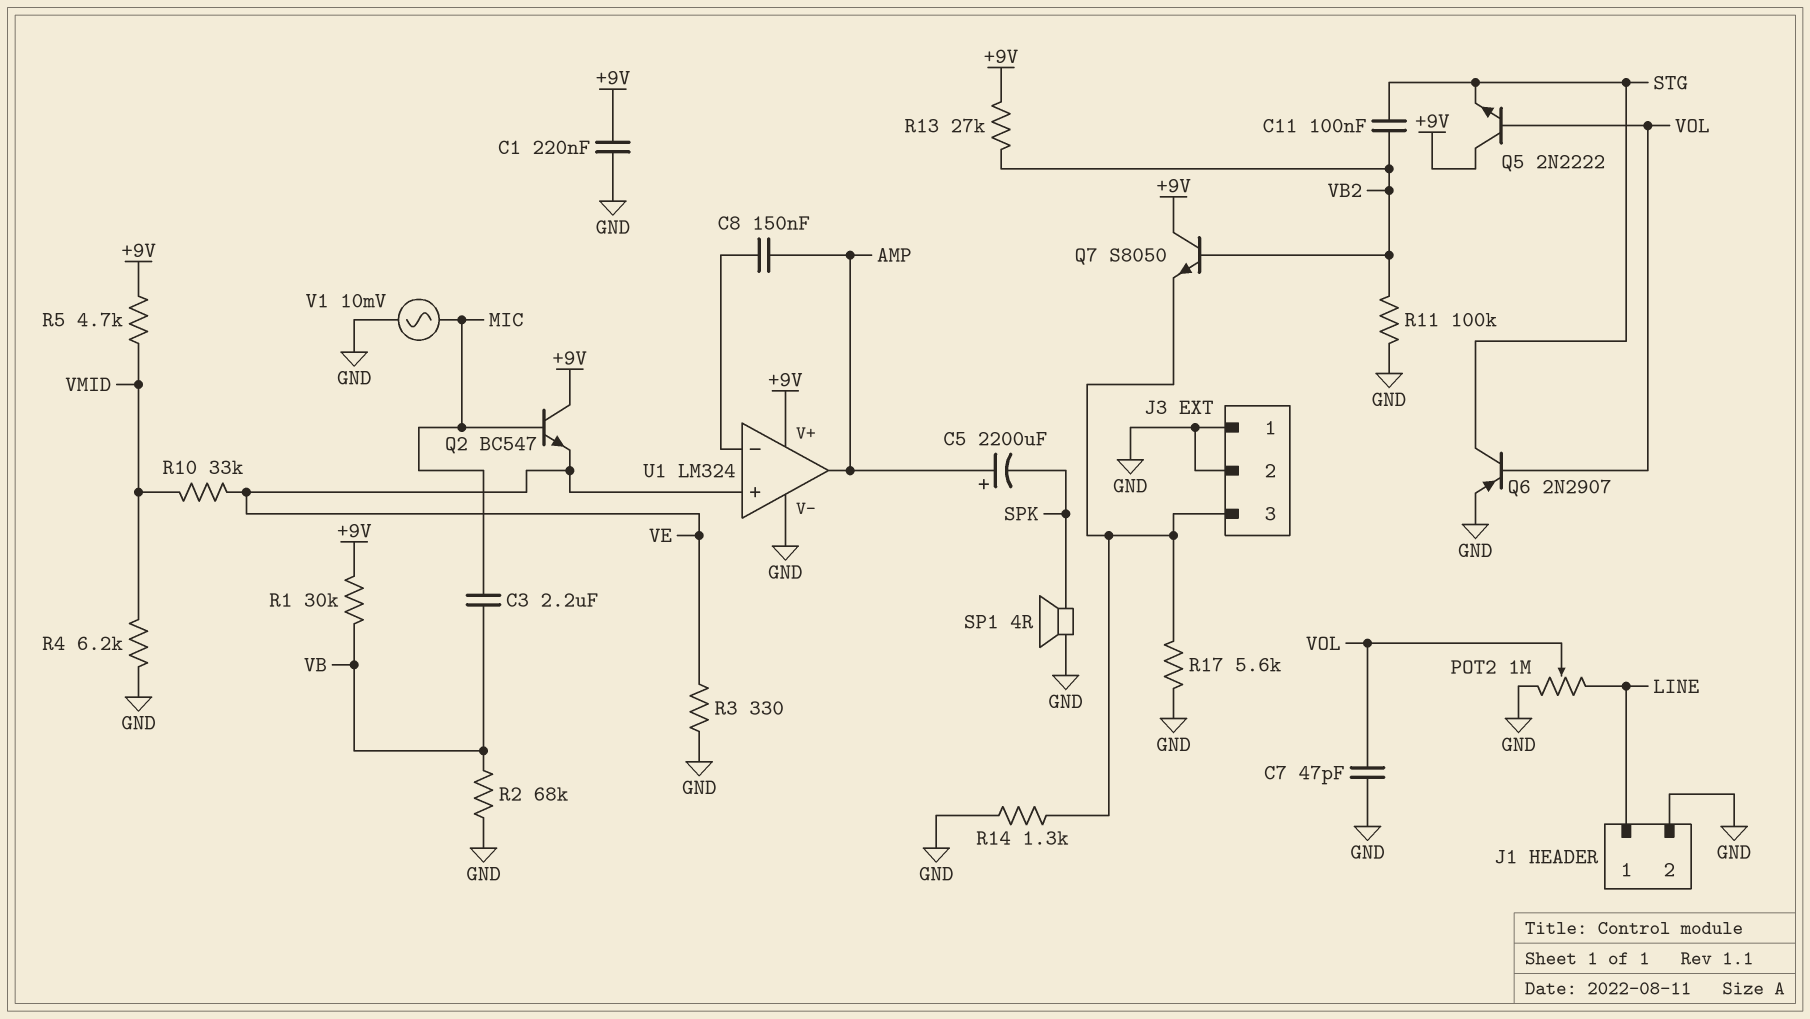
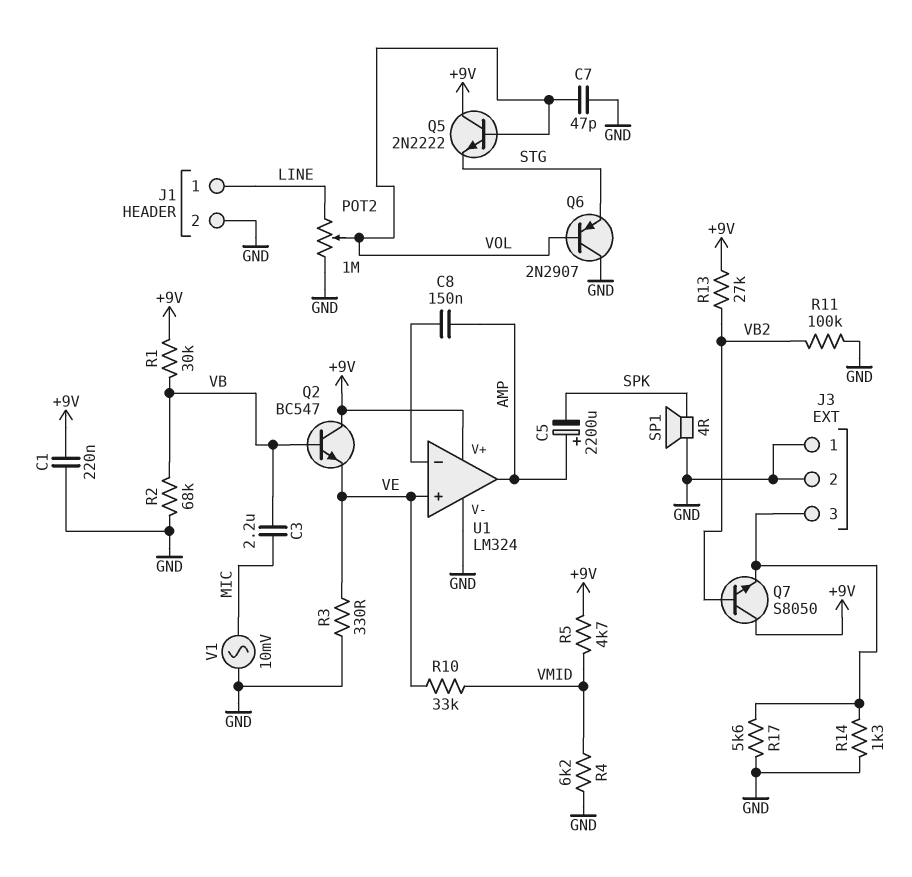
C11: 100nF (STG, VB2) -> none
Q2: NPN BC547 (B MIC, C +9V, E VE) -> NPN BC547 (B VB, C +9V, E VE)
Q6: PNP 2N2907 (B VOL, C STG, E GND) -> PNP 2N2907 (B VOL, C GND, E STG)

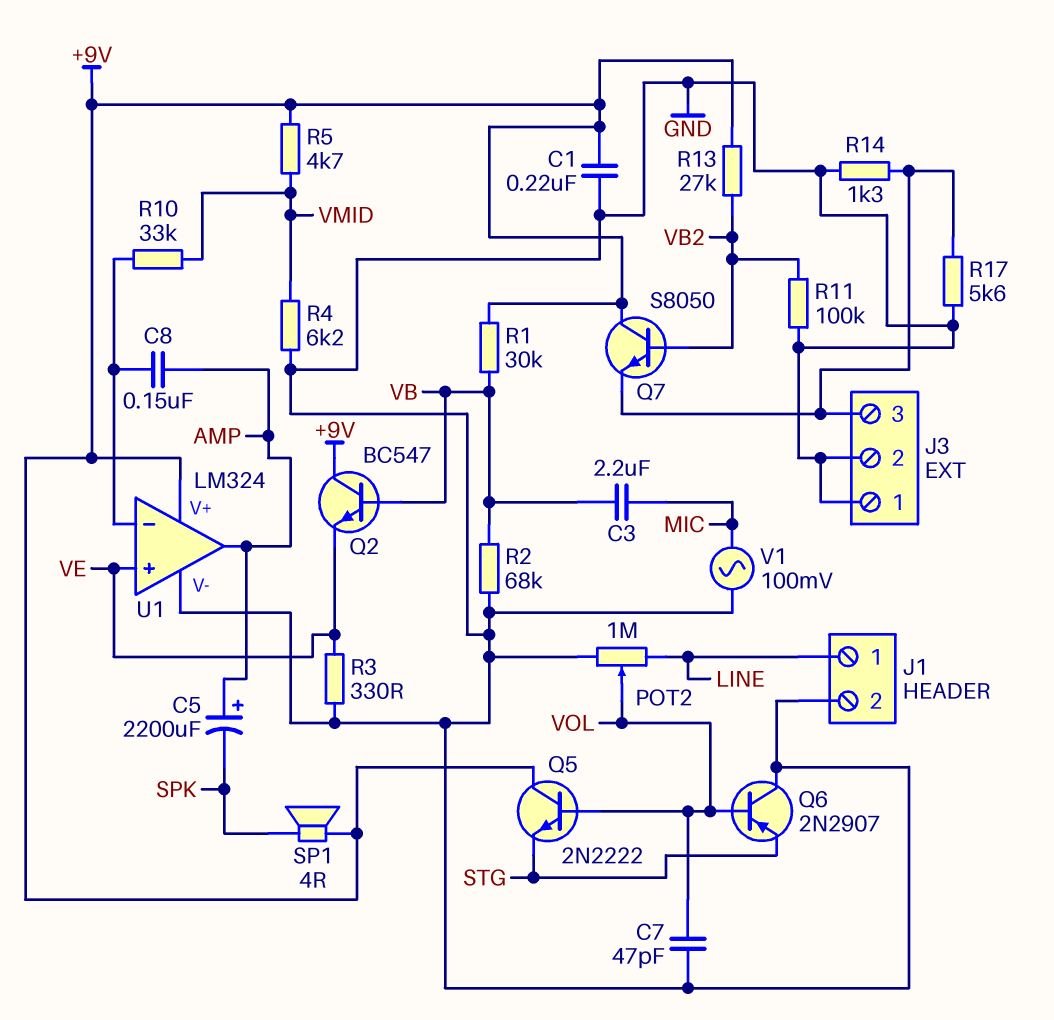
R10: 33k (VE, VMID) -> 33k (U1/in-, VMID)
SP1: speaker 4R (GND, SPK) -> speaker 4R (+9V, SPK)
V1: AC 10mV (GND, MIC) -> AC 100mV (GND, MIC)

